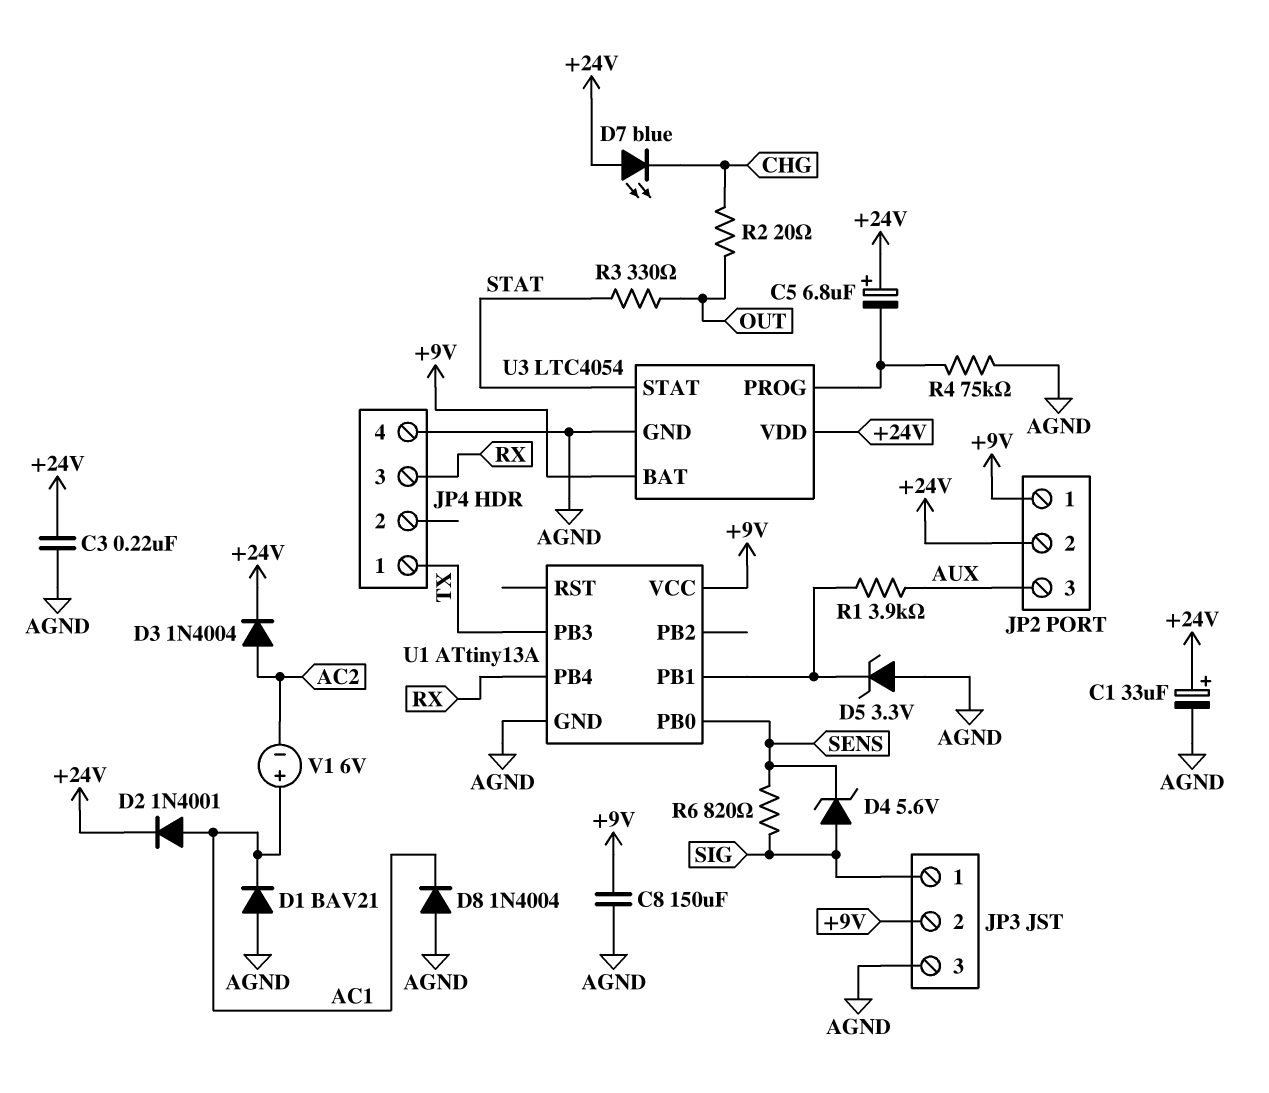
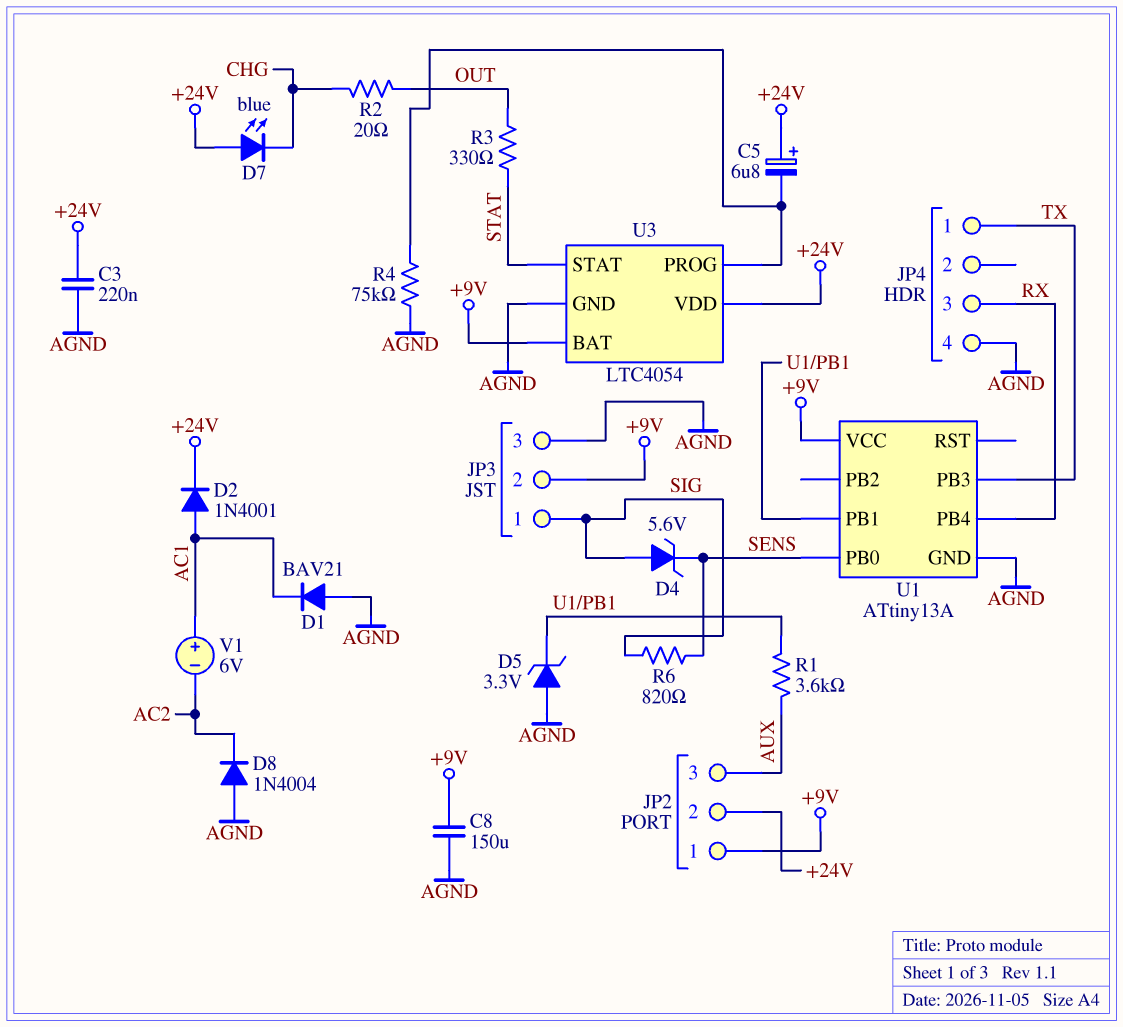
C1: 33uF (plus +24V, minus AGND) -> none
D3: diode 1N4004 (A AC2, K +24V) -> none
D8: diode 1N4004 (A AGND, K AC1) -> diode 1N4004 (A AGND, K AC2)
R1: 3.9k (AUX, U1/PB1) -> 3.6k (AUX, U1/PB1)

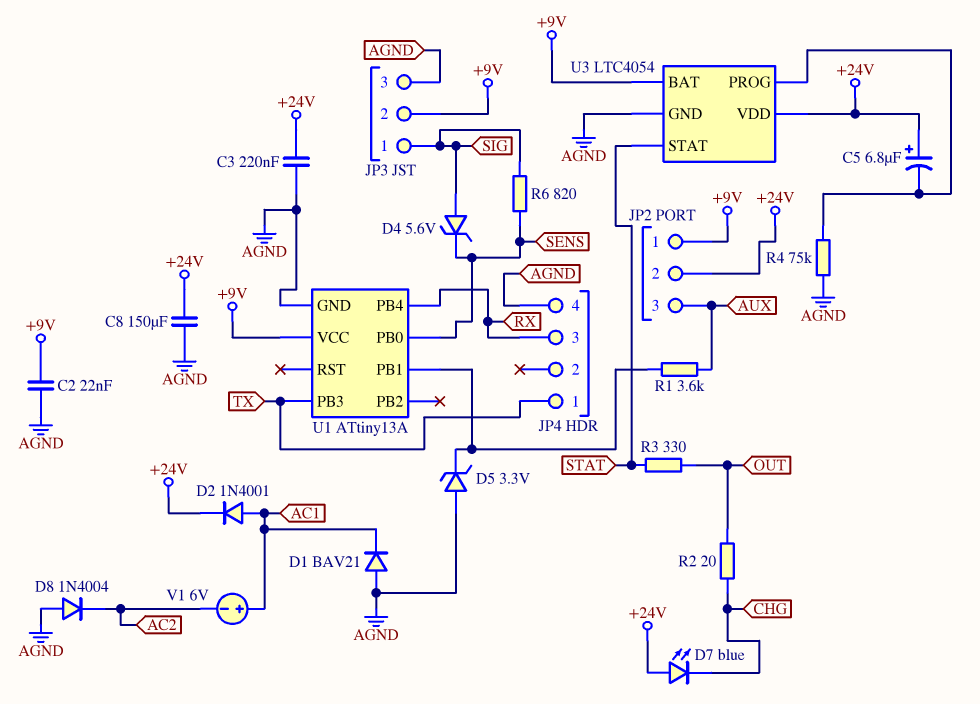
C2: none -> 22nF (+9V, AGND)
C8: 150uF (+9V, AGND) -> 150uF (+24V, AGND)

